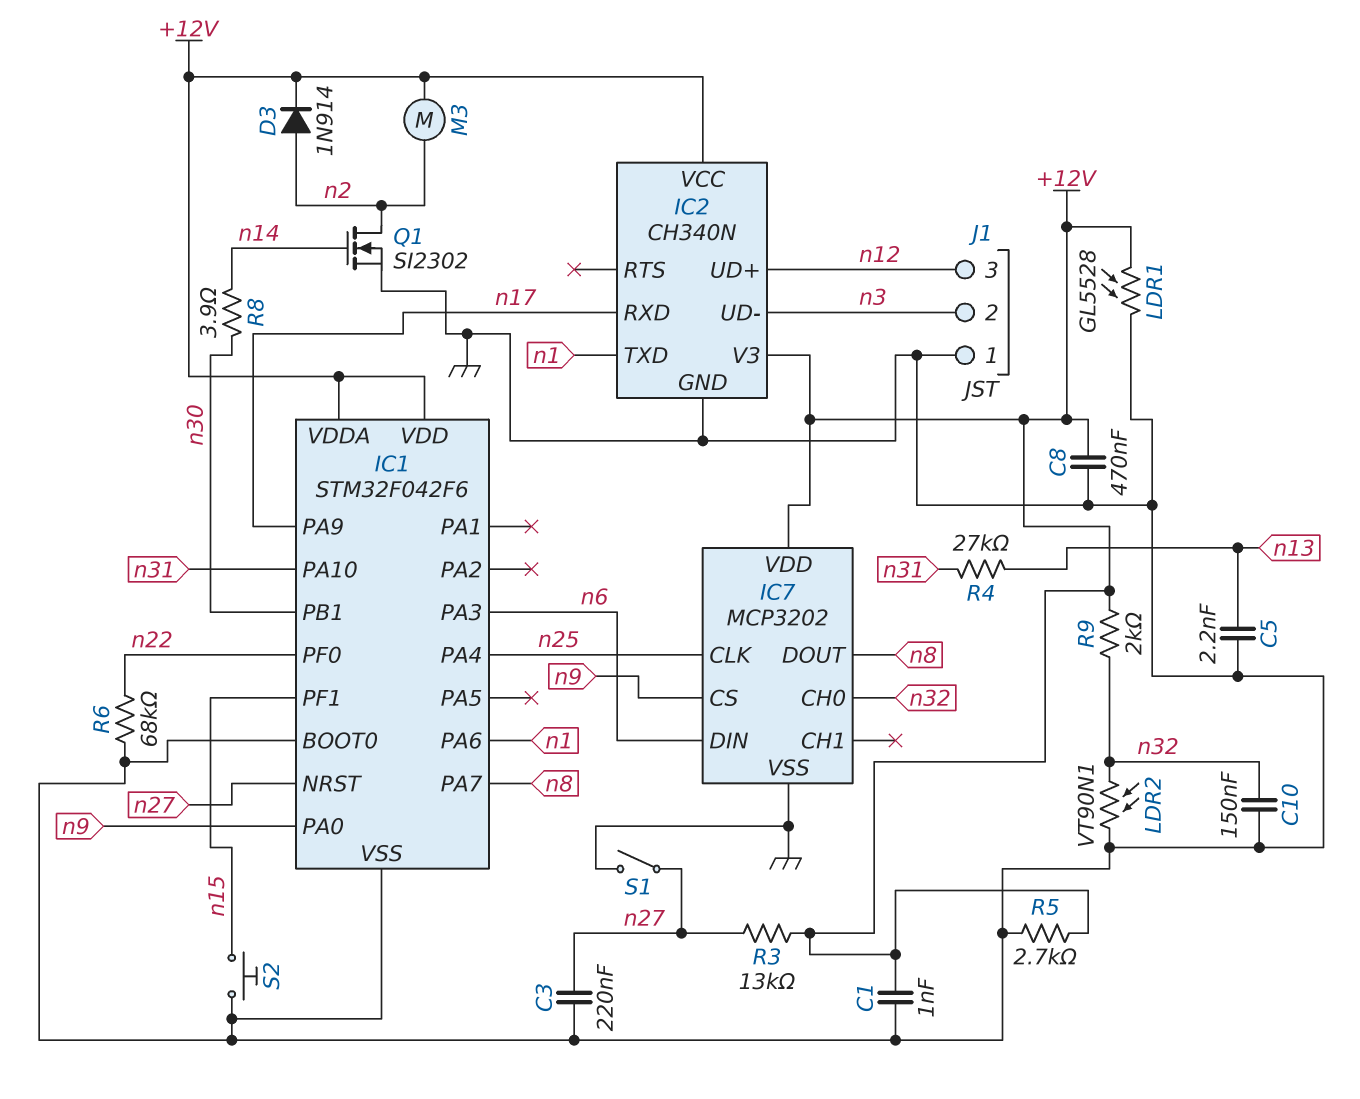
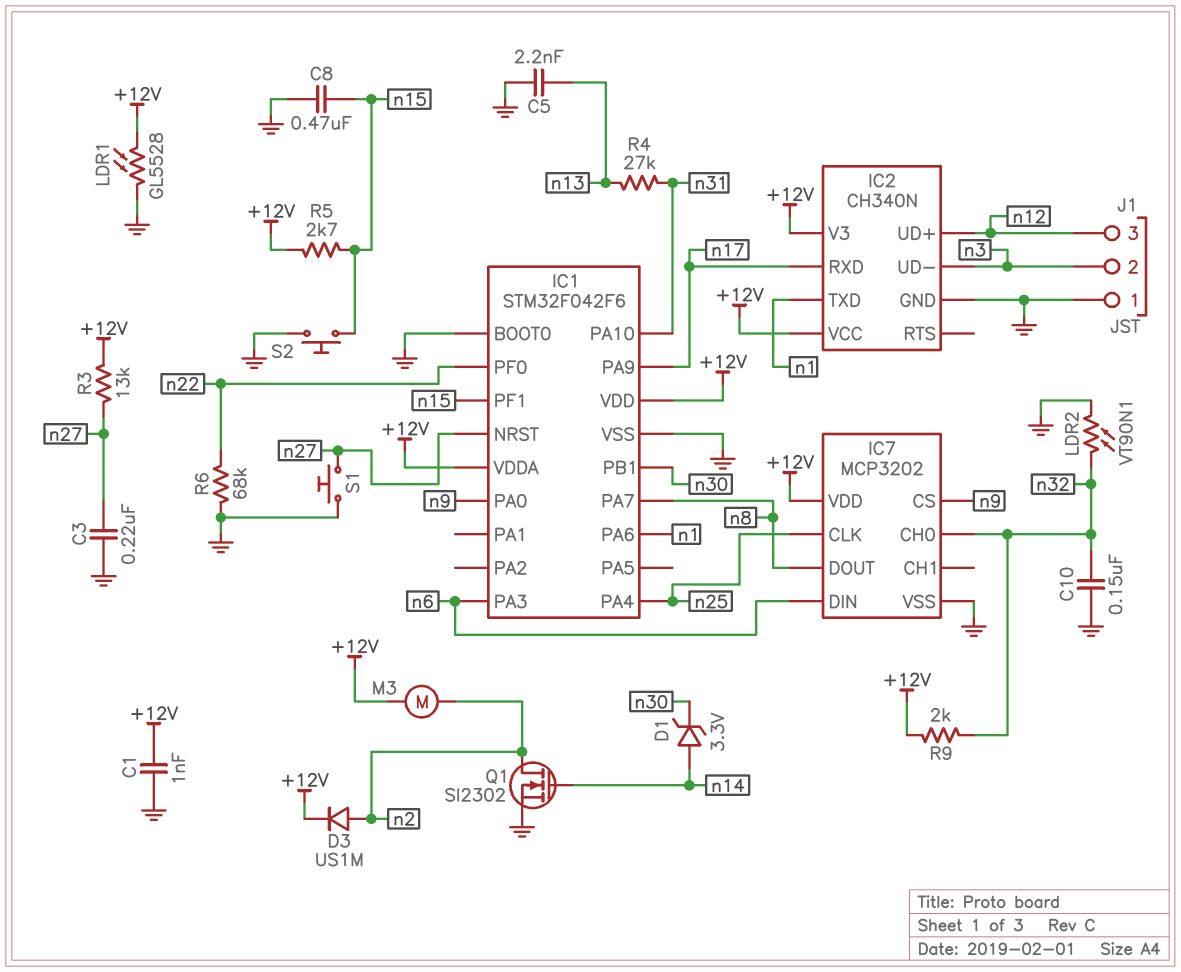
C8: 470nF (+12V, GND) -> 470nF (GND, n15)
D1: none -> zener 3.3V (A n14, K n30)
D3: diode 1N914 (A n2, K +12V) -> diode US1M (A n2, K +12V)
R5: 2.7k (+12V, GND) -> 2.7k (+12V, n15)
R8: 3.9 (n14, n30) -> none
S1: switch (GND, n27) -> button (GND, n27)

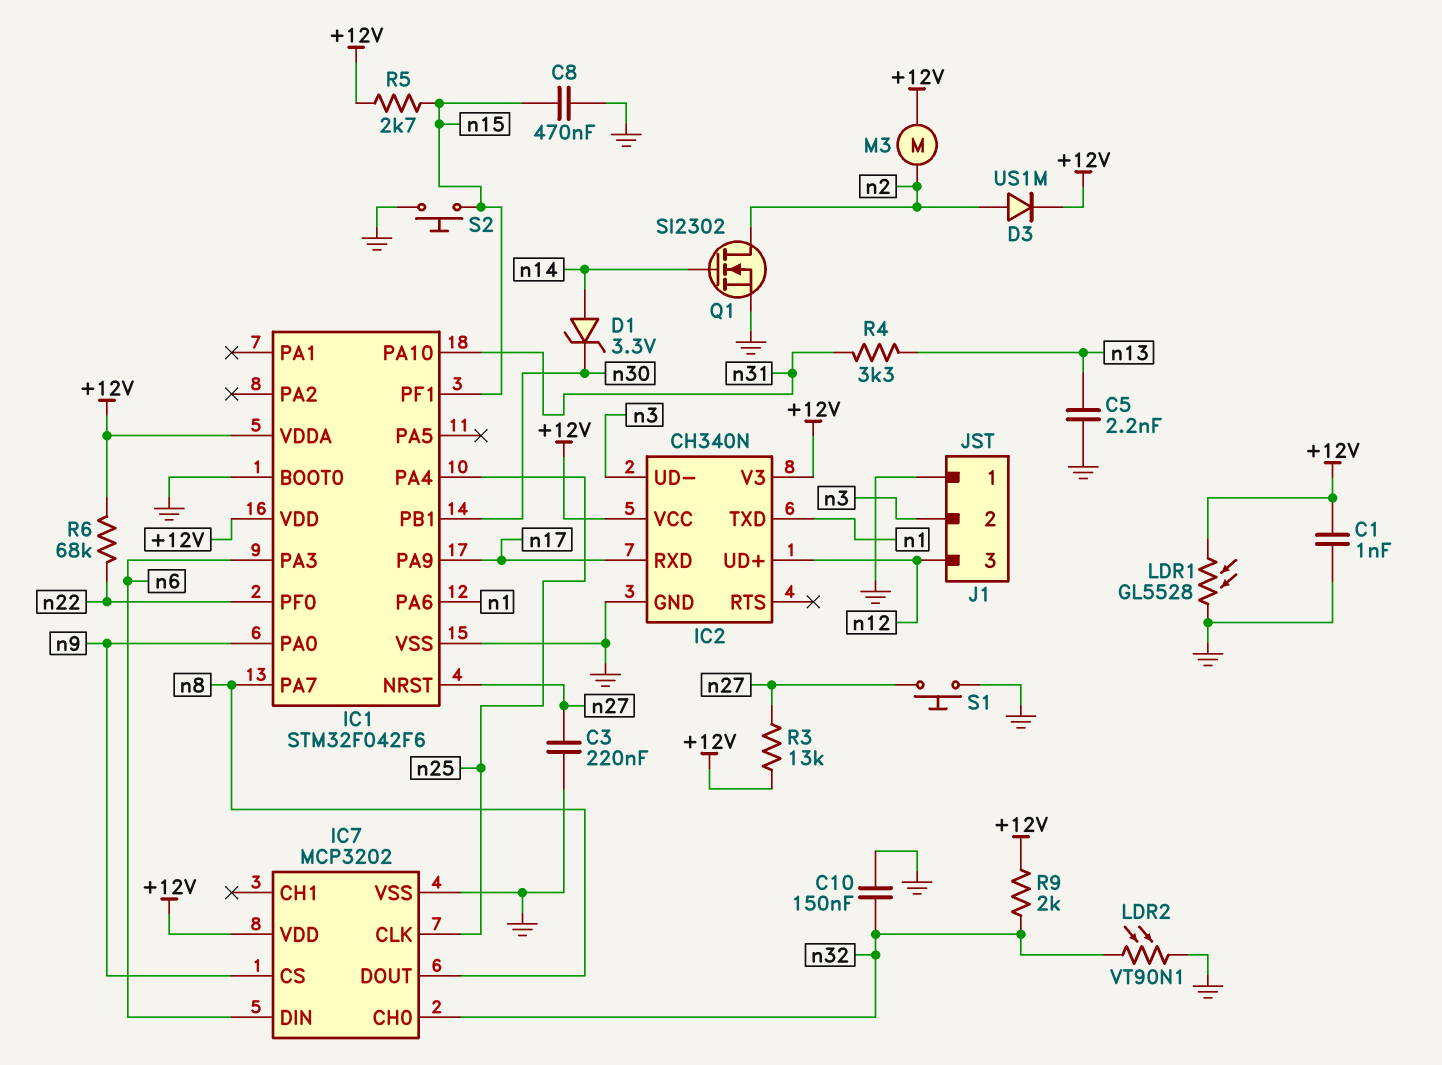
R4: 27k (n13, n31) -> 3.3k (n13, n31)
R6: 68k (GND, n22) -> 68k (+12V, n22)

